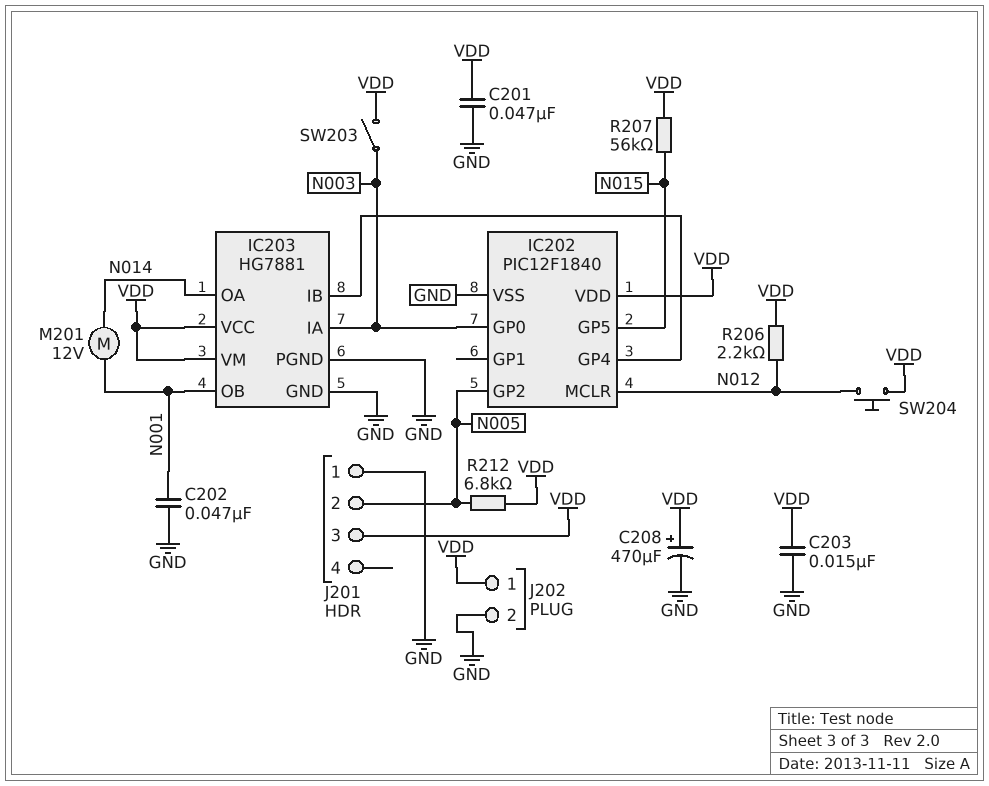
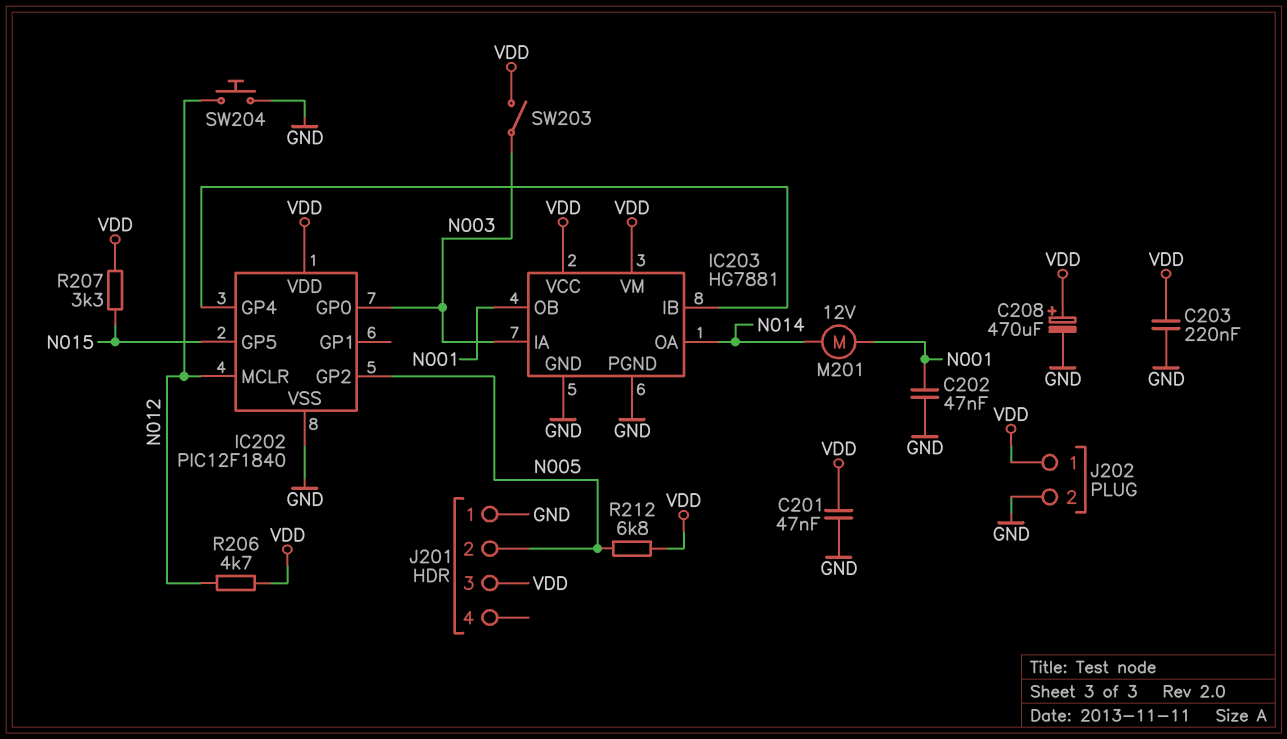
C203: 15nF (GND, VDD) -> 220nF (GND, VDD)
R206: 2.2k (N012, VDD) -> 4.7k (N012, VDD)
R207: 56k (N015, VDD) -> 3.3k (N015, VDD)
SW204: button (N012, VDD) -> button (GND, N012)

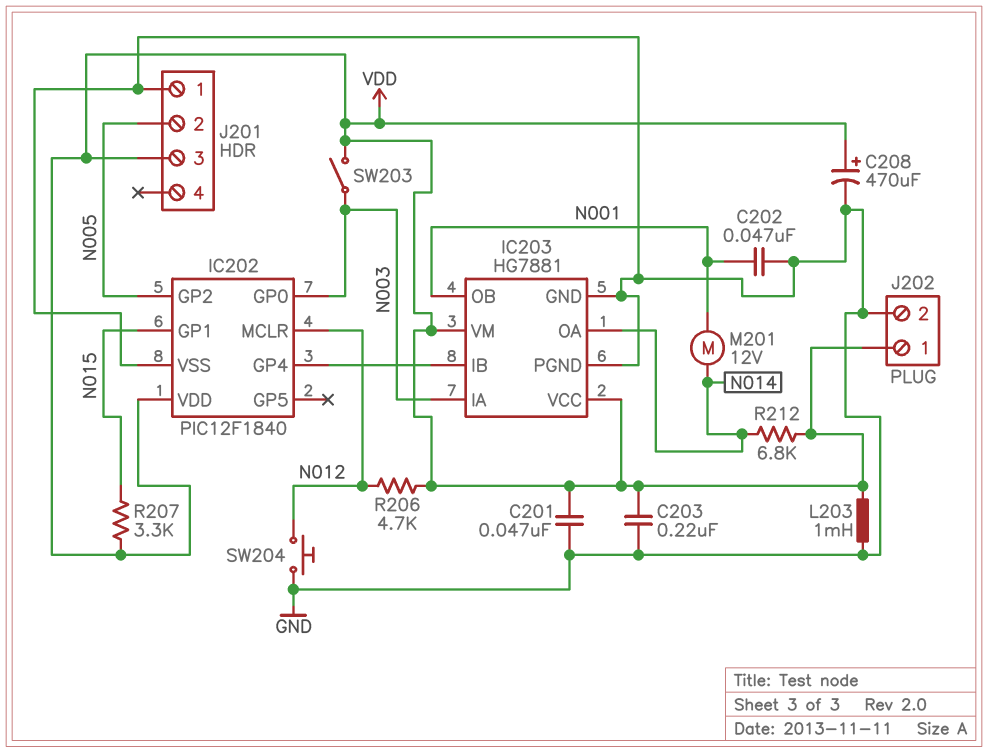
IC202 pin GP1: none -> N015
IC202 pin GP5: N015 -> none
L203: none -> 1mH (GND, VDD)
R212: 6.8k (N005, VDD) -> 6.8k (N014, VDD)

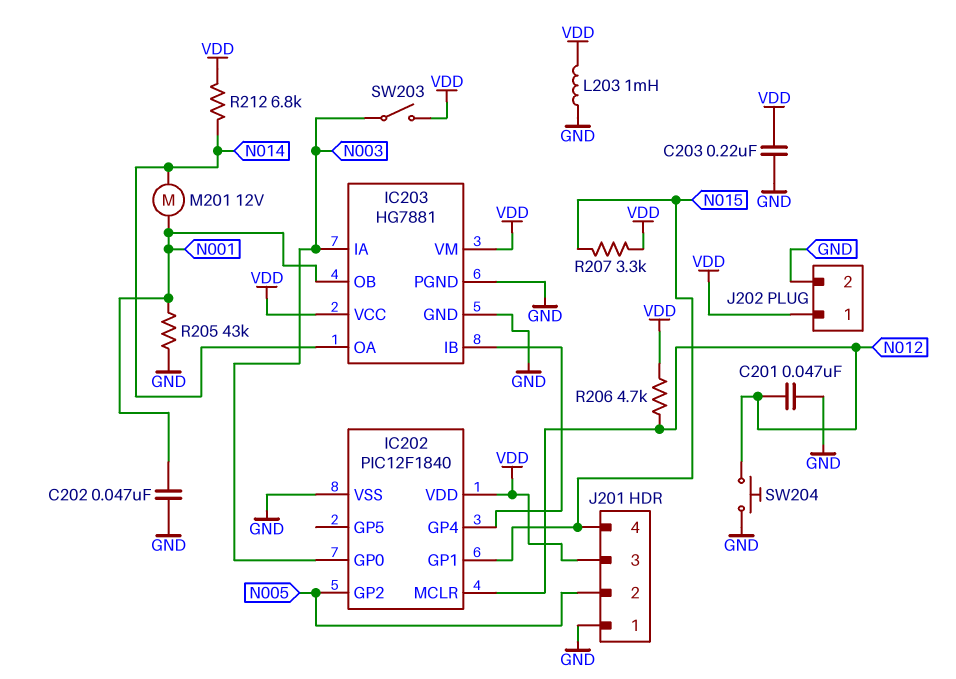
C201: 47nF (GND, VDD) -> 47nF (GND, N012)
C208: 470uF (plus VDD, minus GND) -> none
J201 pin 4: none -> N015
R205: none -> 43k (GND, N001)

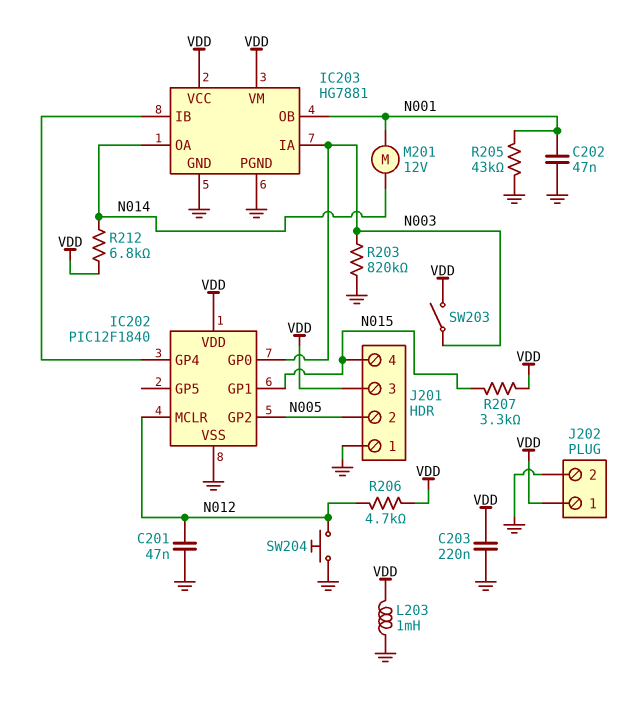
R203: none -> 820k (GND, N003)

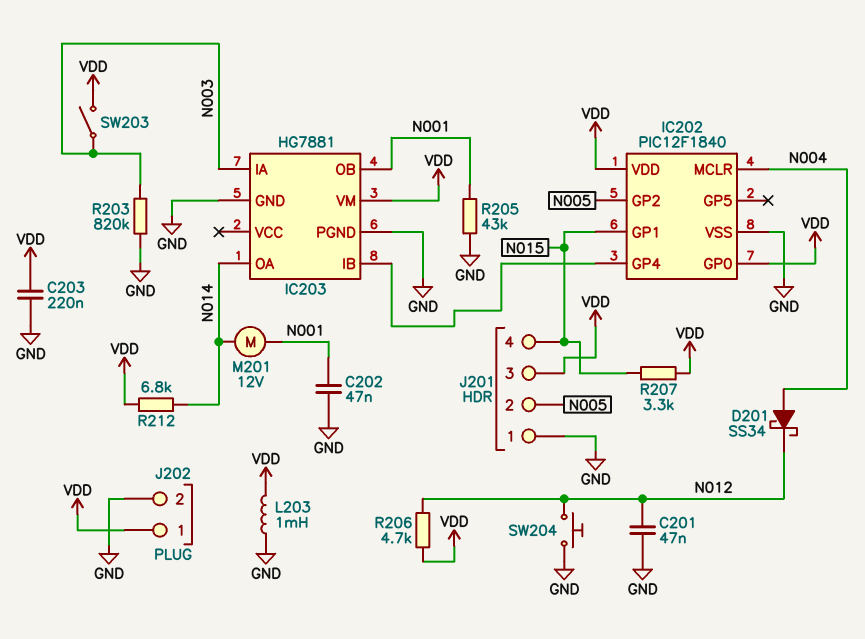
D201: none -> schottky SS34 (A N004, K N012)
IC202 pin GP0: N003 -> VDD
IC202 pin MCLR: N012 -> N004
IC203 pin VCC: VDD -> none

